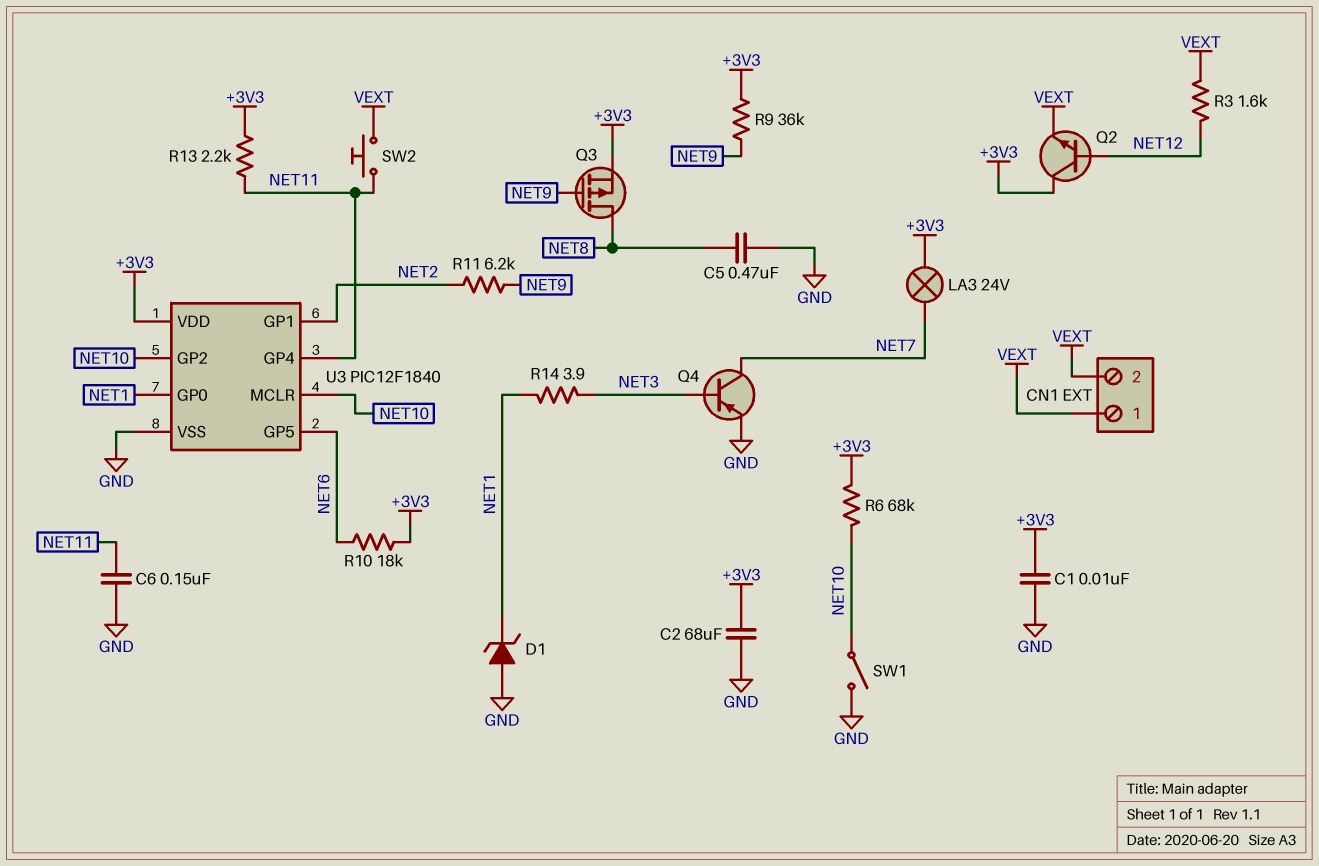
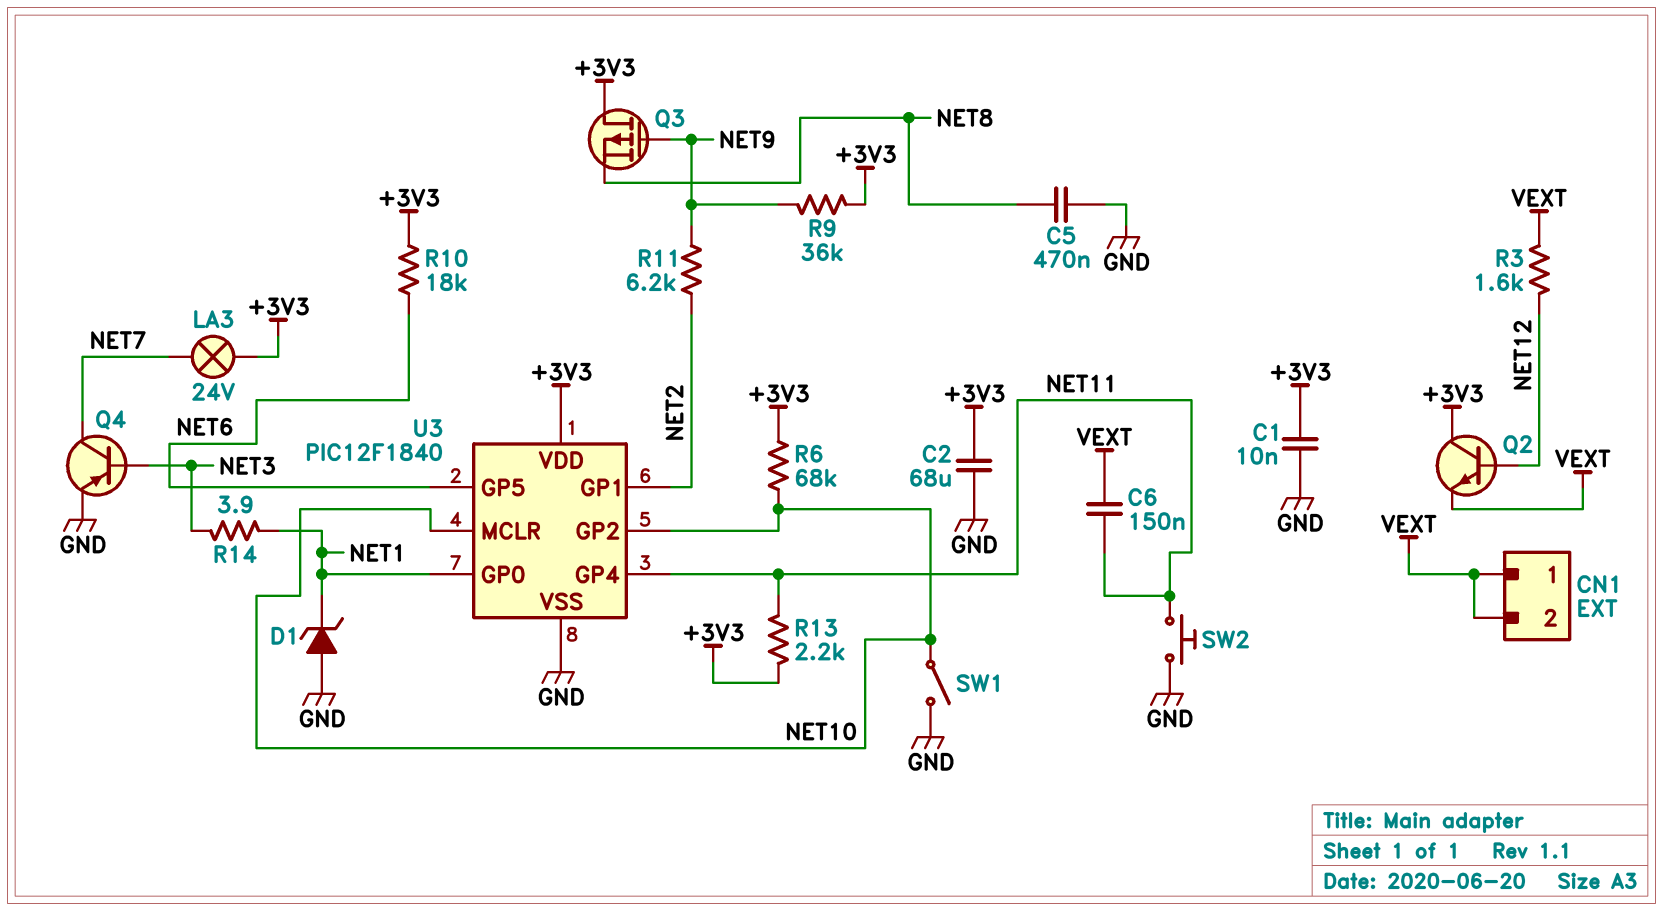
C6: 150nF (GND, NET11) -> 150nF (NET11, VEXT)
Q3: PMOS (G NET9, D NET8, S +3V3) -> PMOS (G NET9, D +3V3, S NET8)
SW2: button (NET11, VEXT) -> button (GND, NET11)

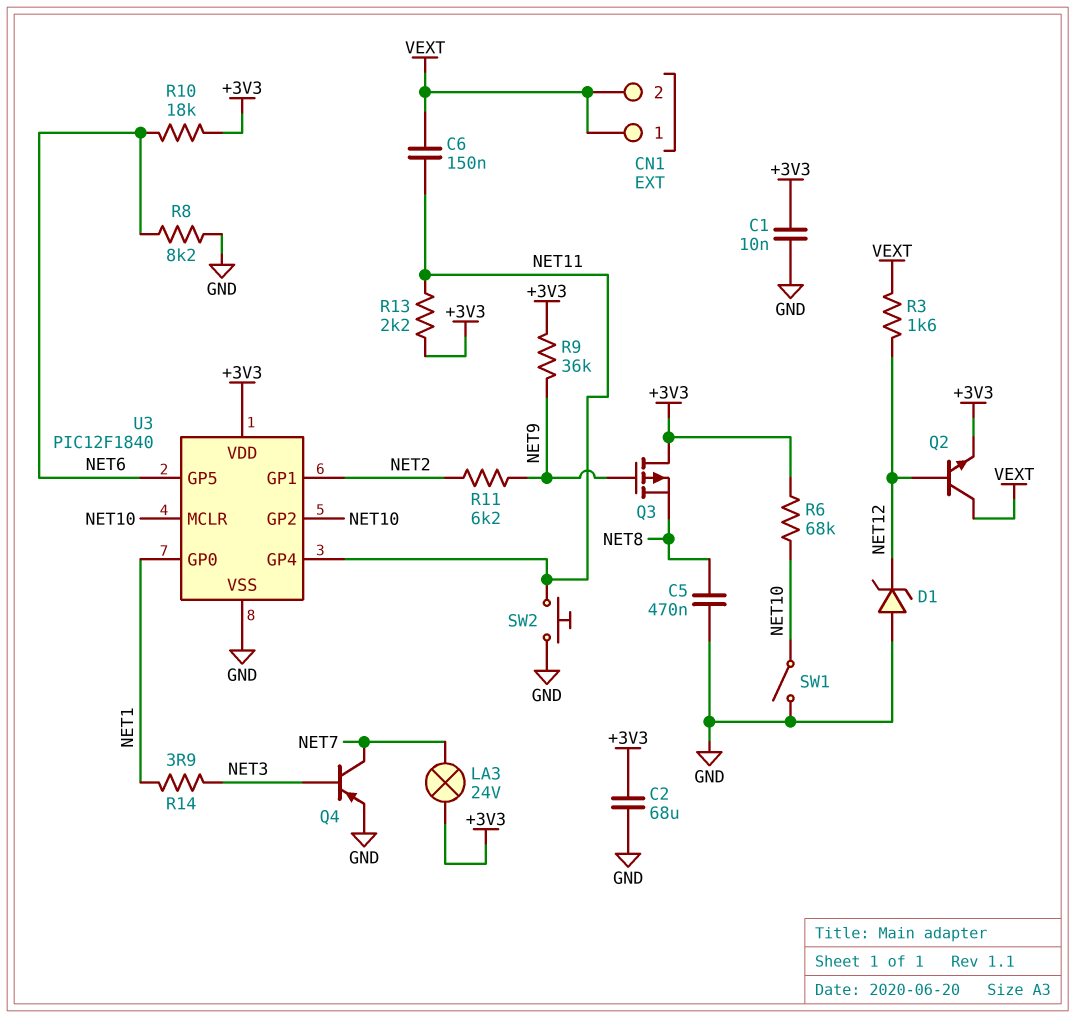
D1: zener (A GND, K NET1) -> zener (A GND, K NET12)
Q2: NPN (B NET12, C +3V3, E VEXT) -> NPN (B NET12, C VEXT, E +3V3)
R8: none -> 8.2k (GND, NET6)

